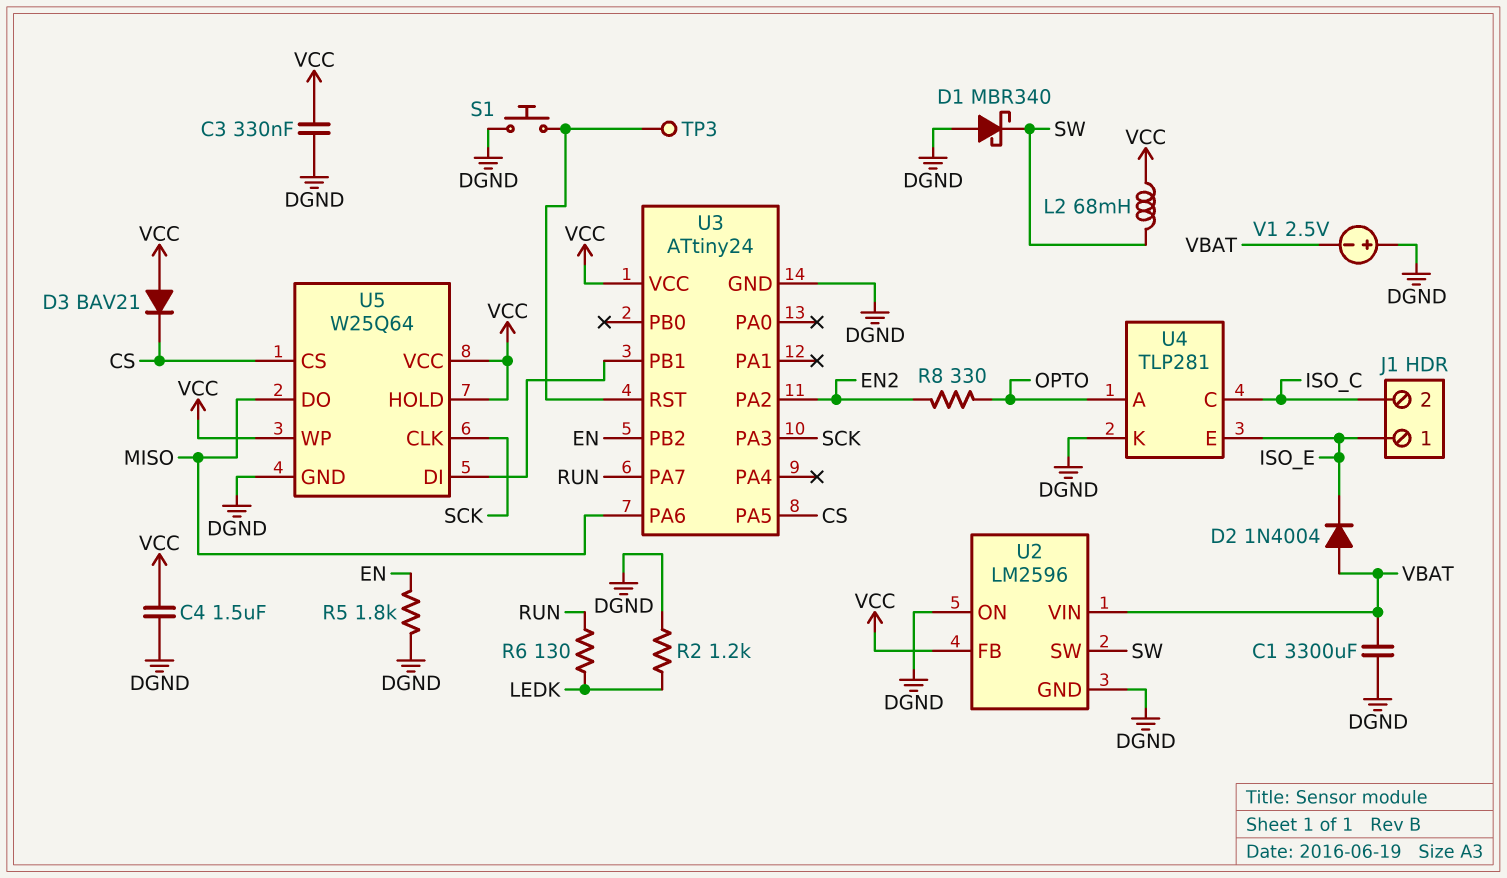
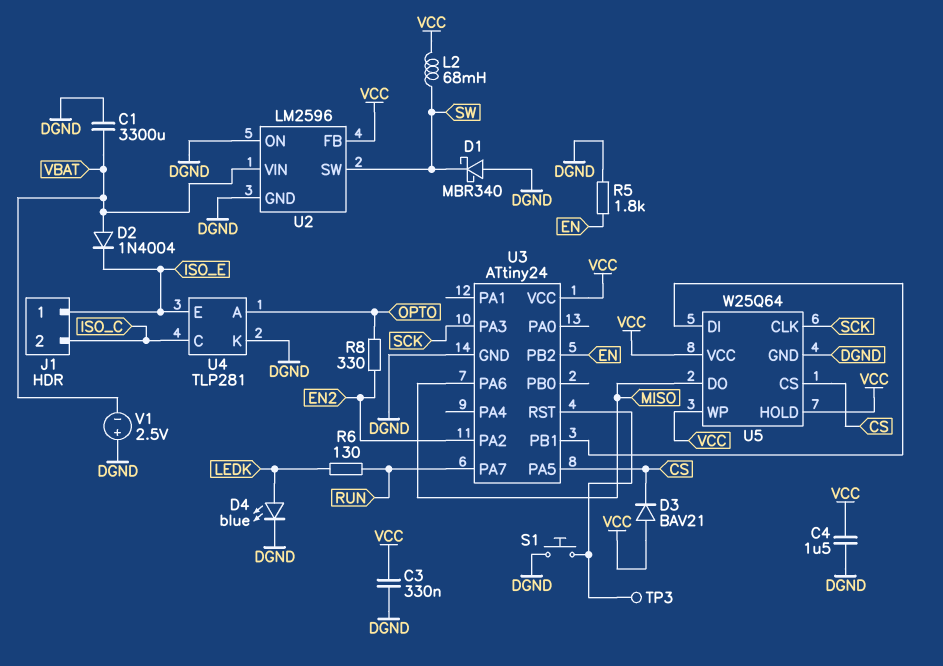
D4: none -> LED blue (A LEDK, K DGND)
R2: 1.2k (DGND, LEDK) -> none

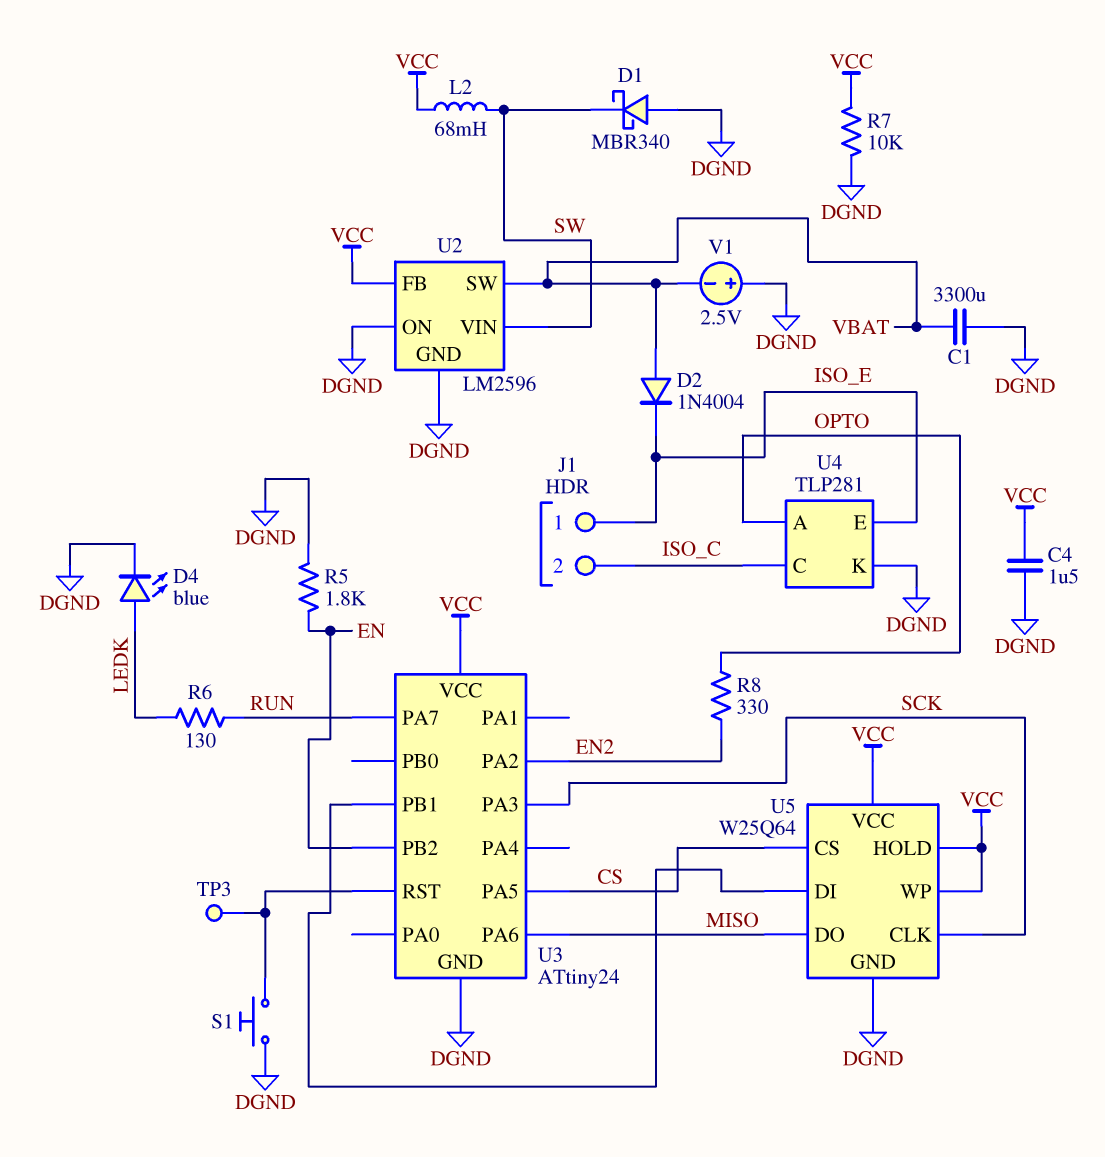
C3: 330nF (DGND, VCC) -> none
D3: diode BAV21 (A VCC, K CS) -> none
R7: none -> 10k (DGND, VCC)
U2 pin SW: SW -> VBAT
U2 pin VIN: VBAT -> SW

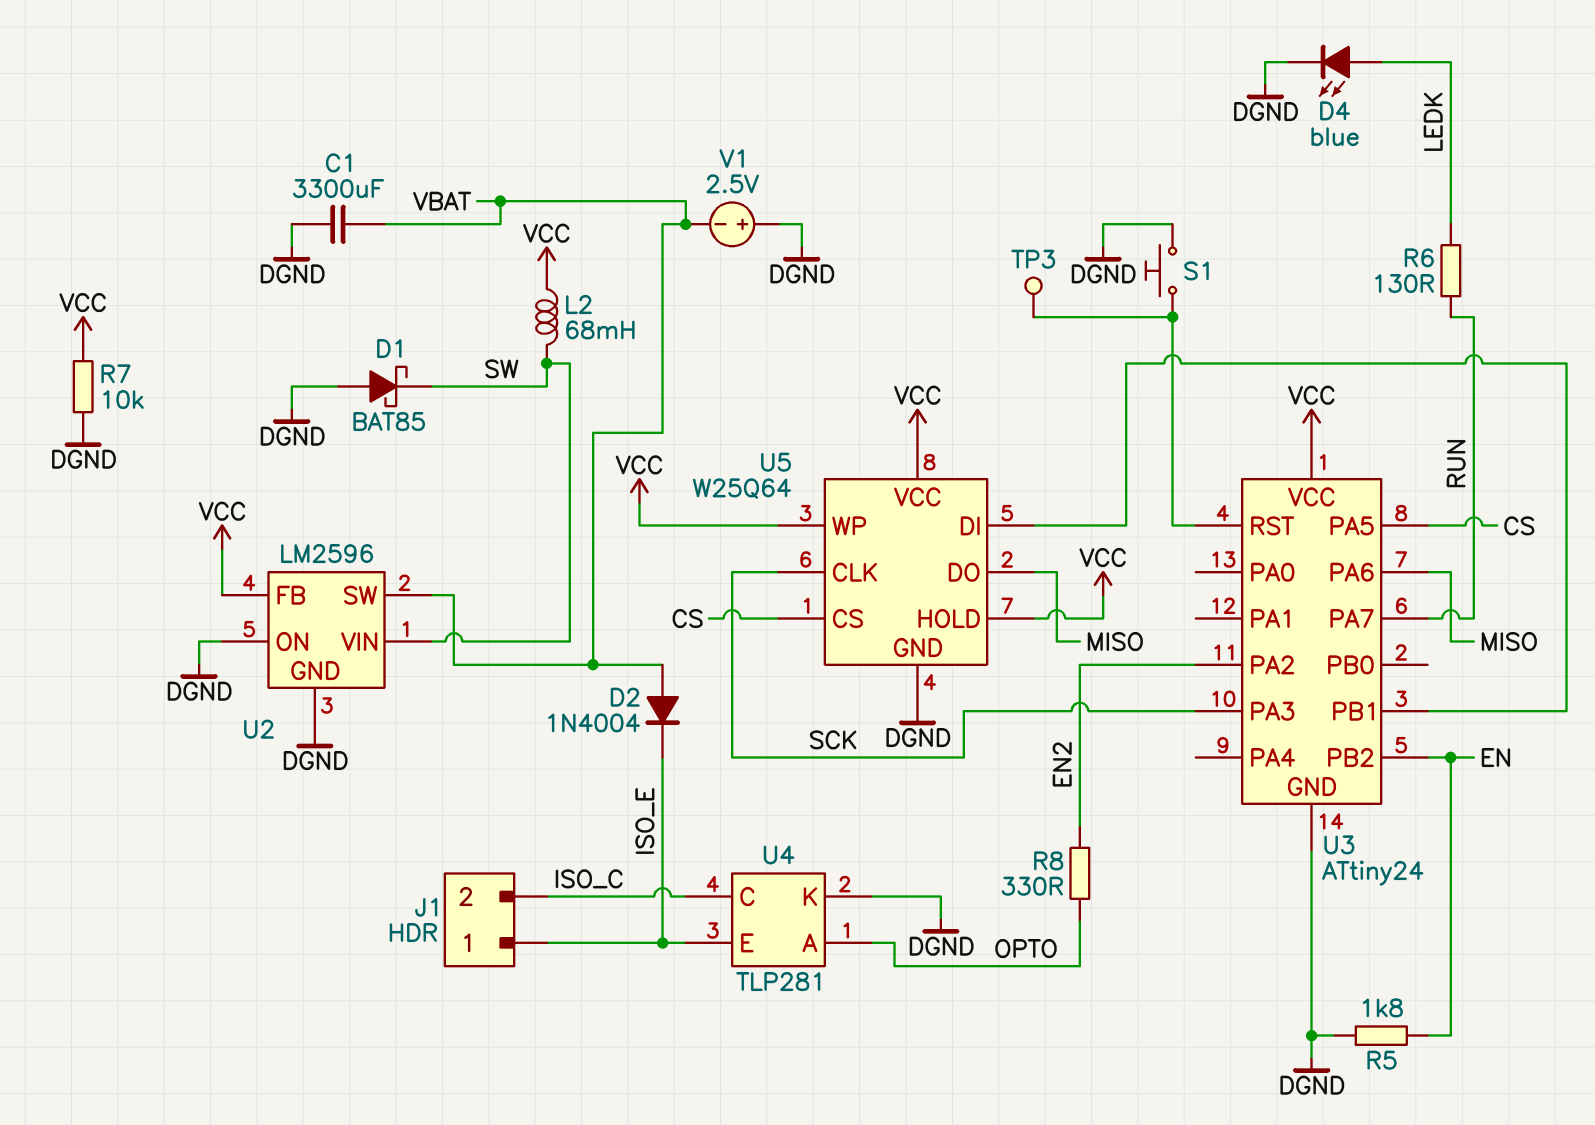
C4: 1.5uF (DGND, VCC) -> none
D1: schottky MBR340 (A DGND, K SW) -> schottky BAT85 (A DGND, K SW)

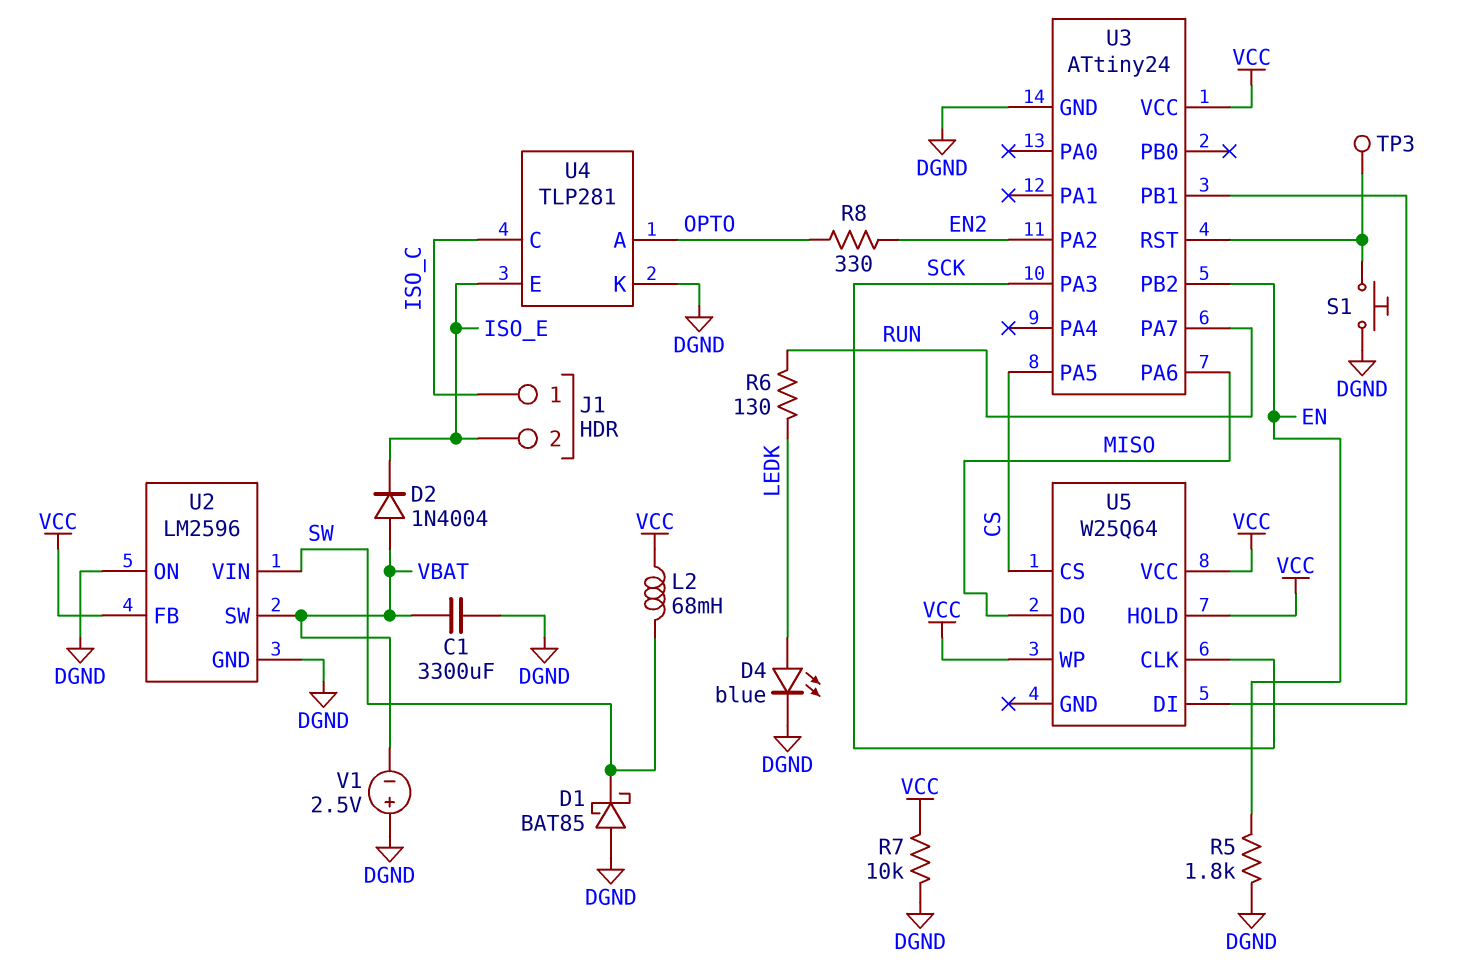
J1 pin 1: ISO_E -> ISO_C
J1 pin 2: ISO_C -> ISO_E
U5 pin GND: DGND -> none

